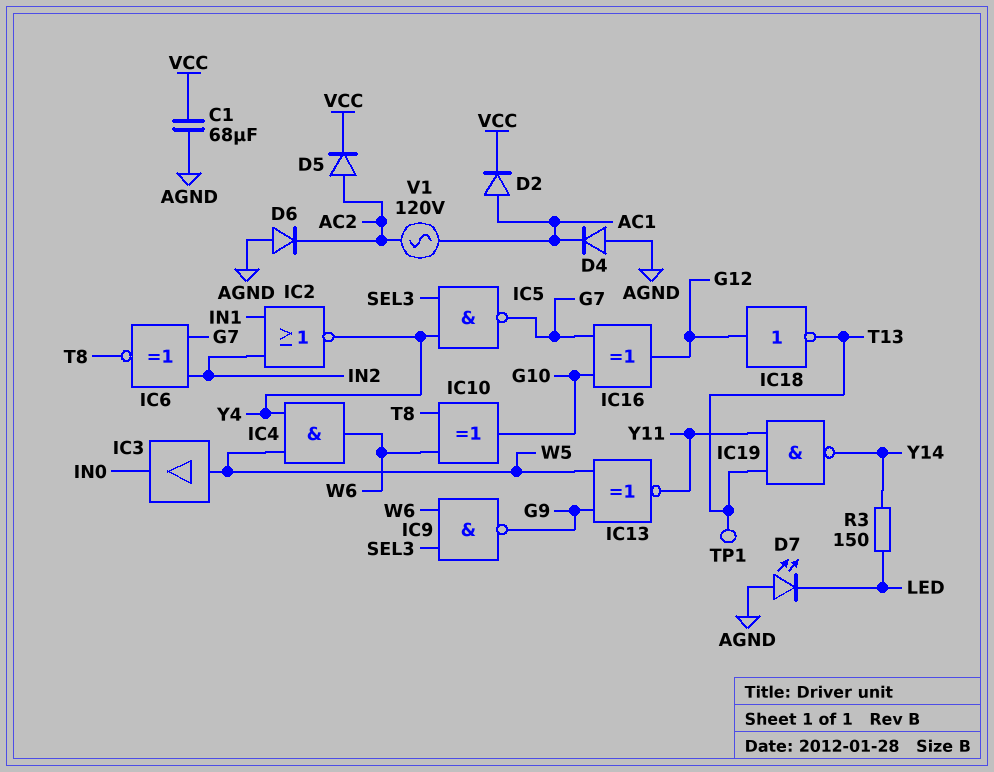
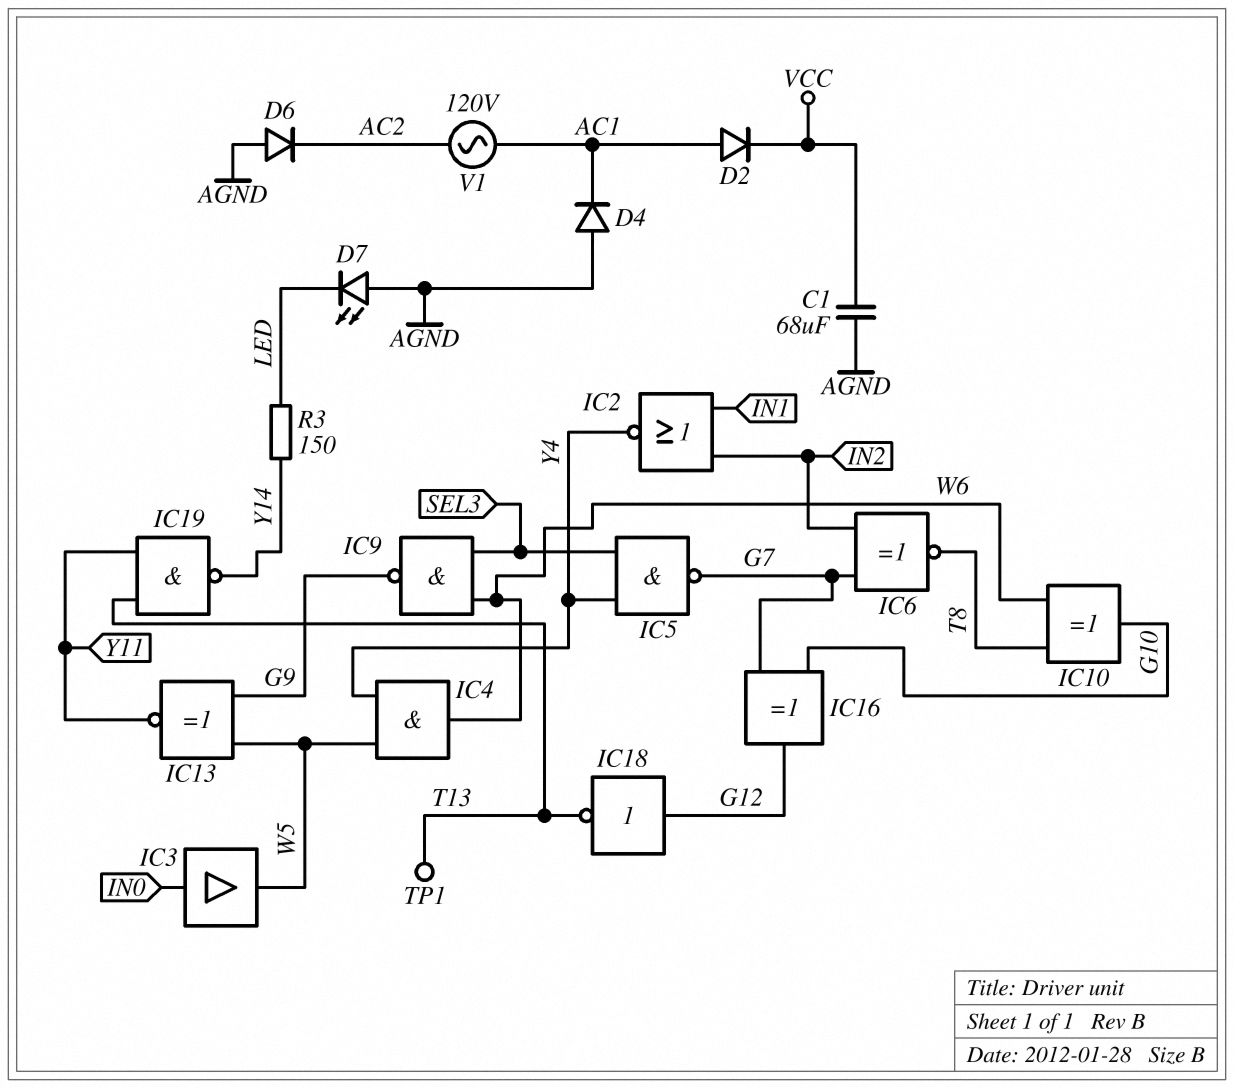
D5: diode (A AC2, K VCC) -> none
IC3: buffer (in W5, out IN0) -> buffer (in IN0, out W5)

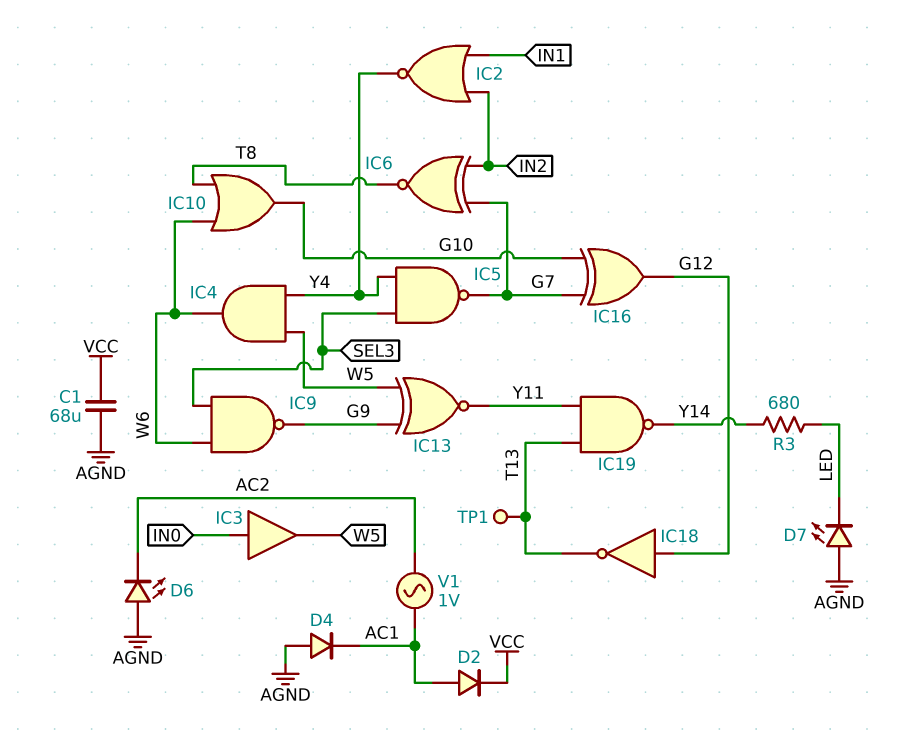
D6: diode (A AGND, K AC2) -> LED (A AGND, K AC2)
IC10: XOR (in T8, in W6, out G10) -> OR (in T8, in W6, out G10)
R3: 150 (LED, Y14) -> 680 (LED, Y14)
V1: AC 120V (AC1, AC2) -> AC 1V (AC1, AC2)

